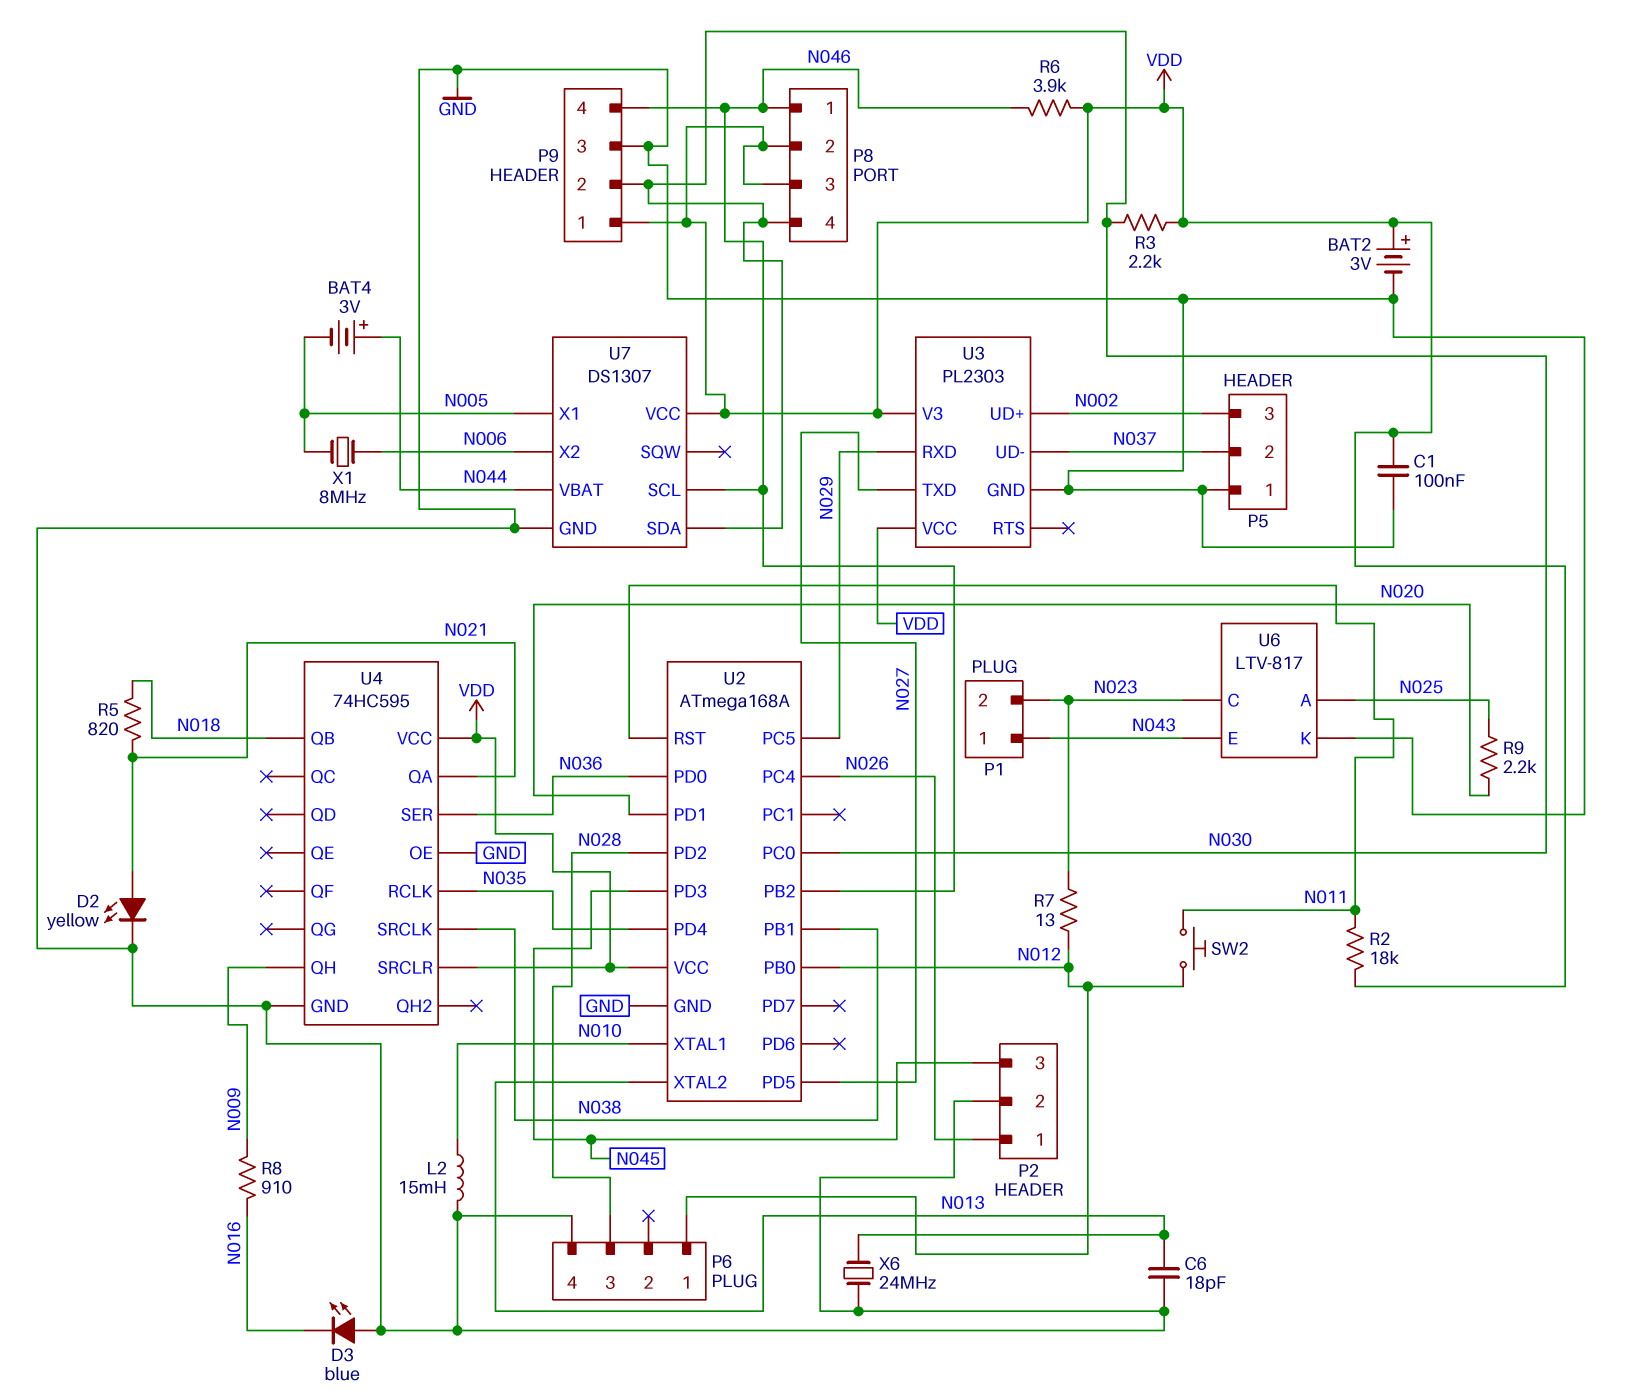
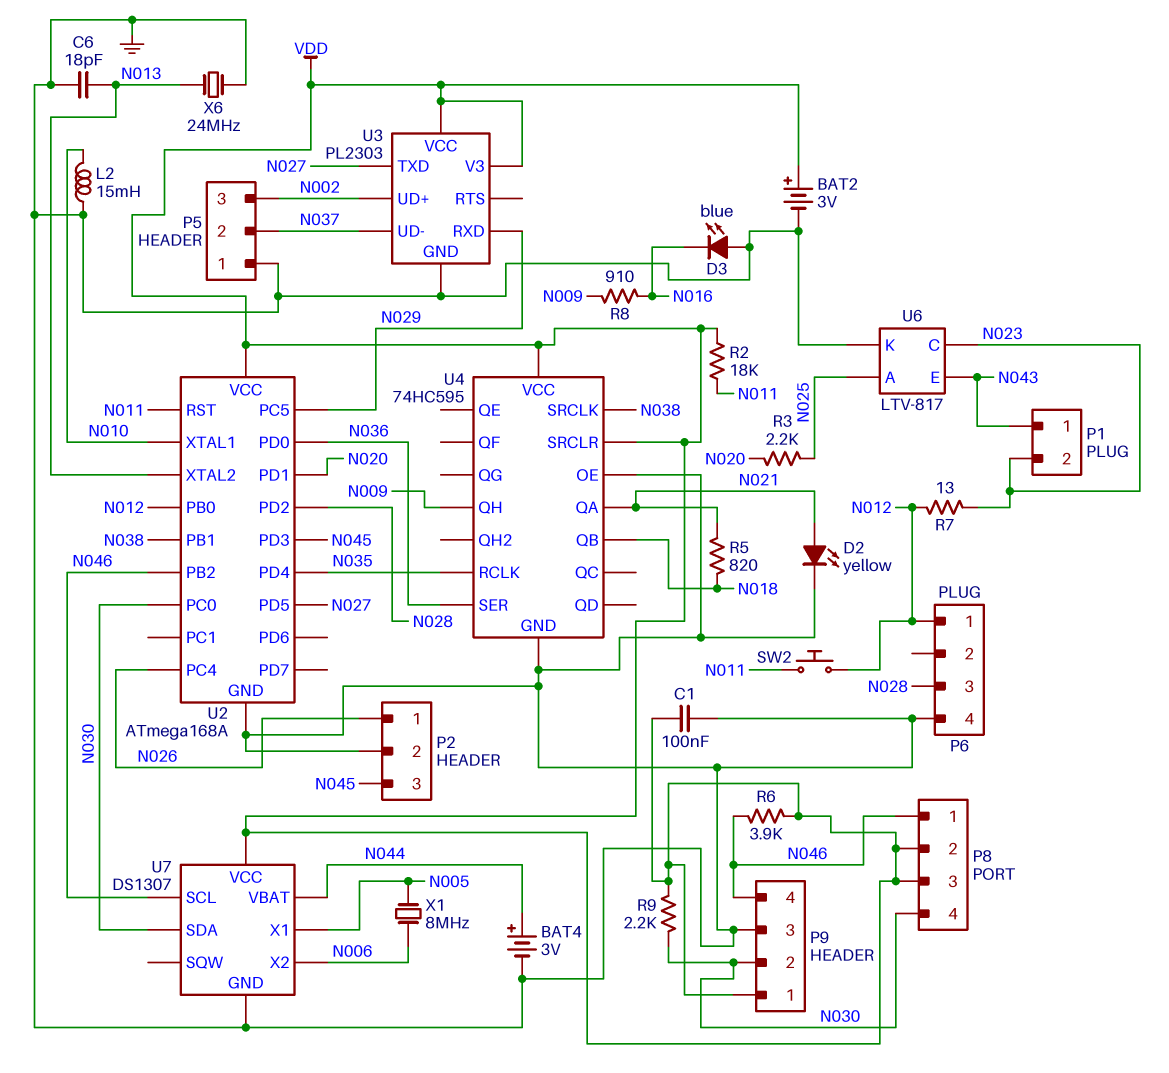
BAT4: 3V (plus N044, minus N005) -> 3V (plus N044, minus GND)
R3: 2.2k (N030, VDD) -> 2.2k (N020, N025)
R9: 2.2k (N020, N025) -> 2.2k (N030, VDD)

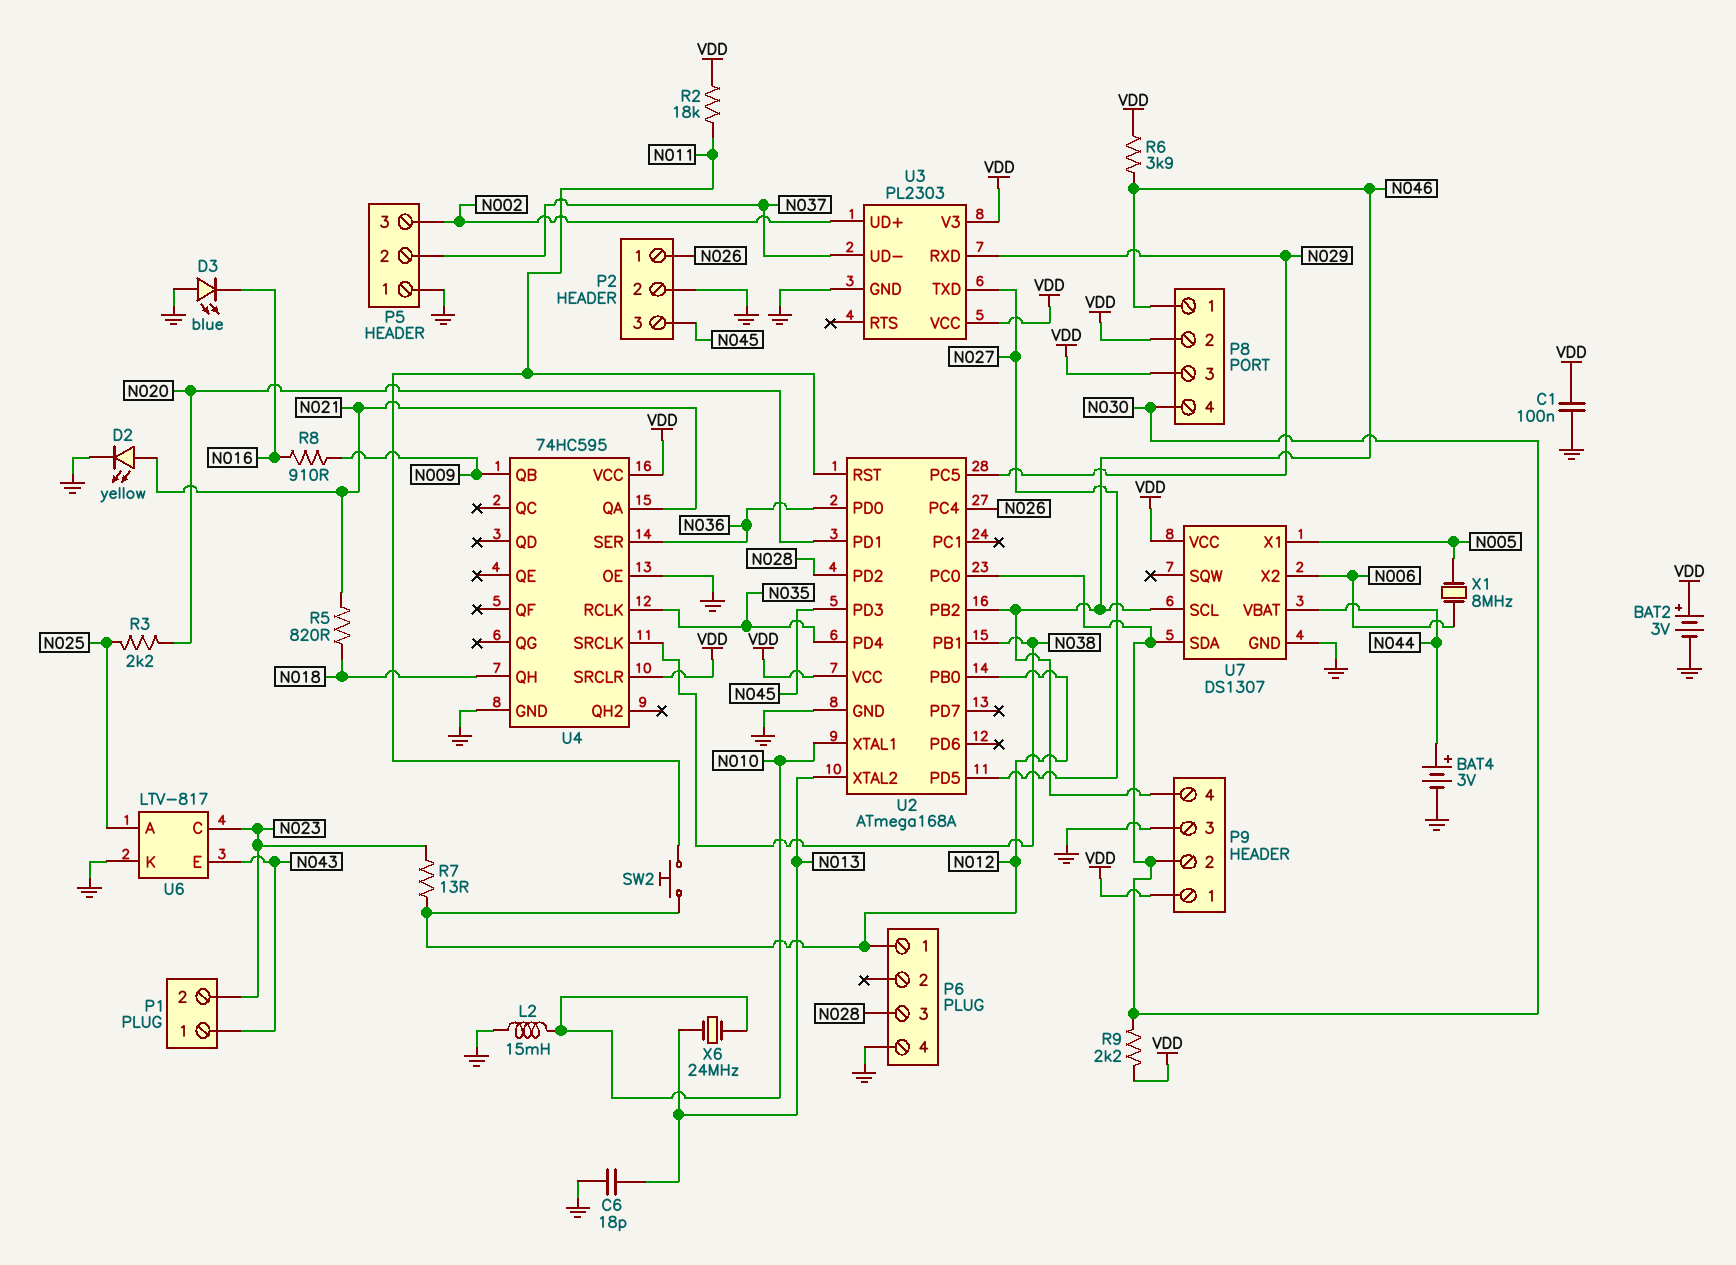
U4 pin QB: N018 -> N009
U4 pin QH: N009 -> N018
X6: 24MHz (GND, N013) -> 24MHz (N010, N013)

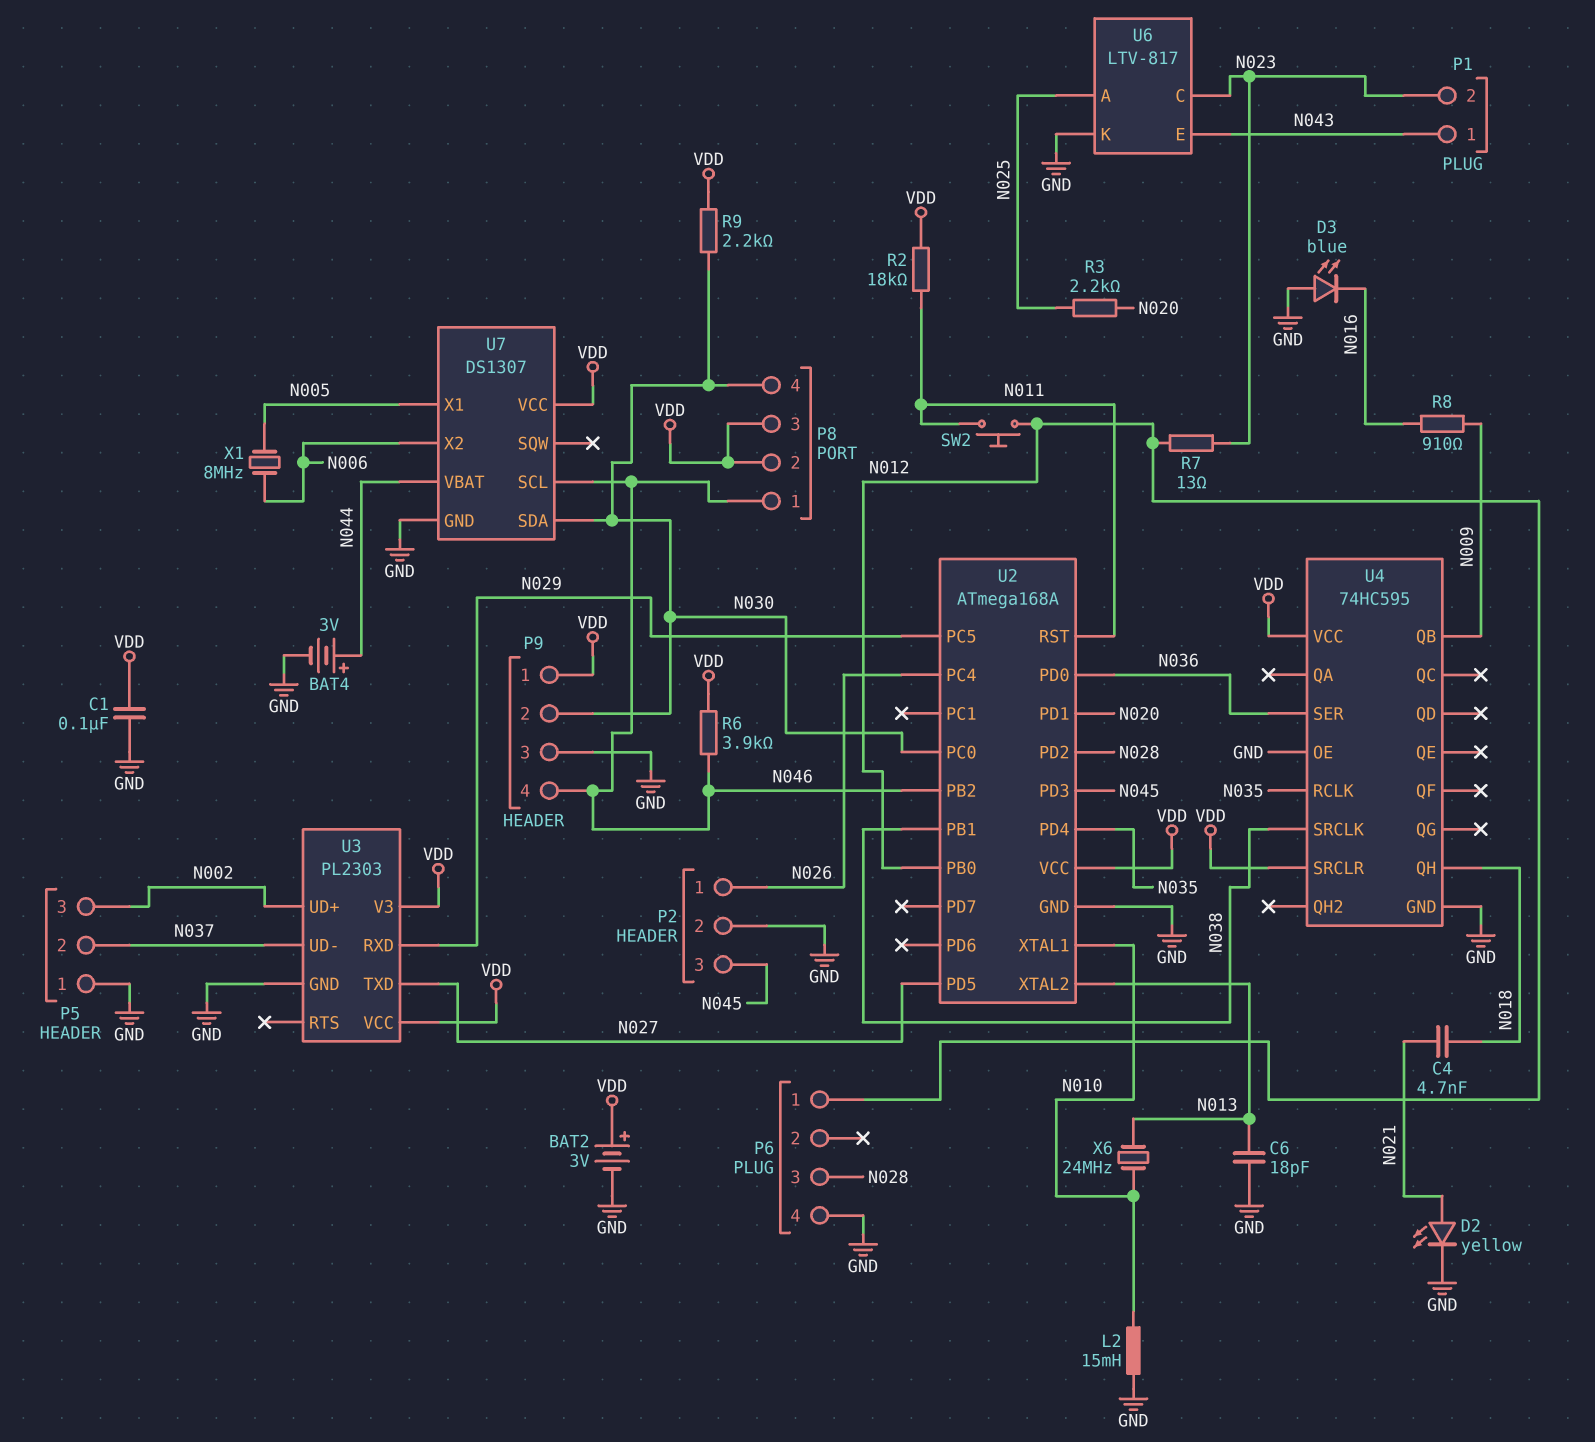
C4: none -> 4.7nF (N018, N021)
R5: 820 (N018, N021) -> none
U4 pin QA: N021 -> none

